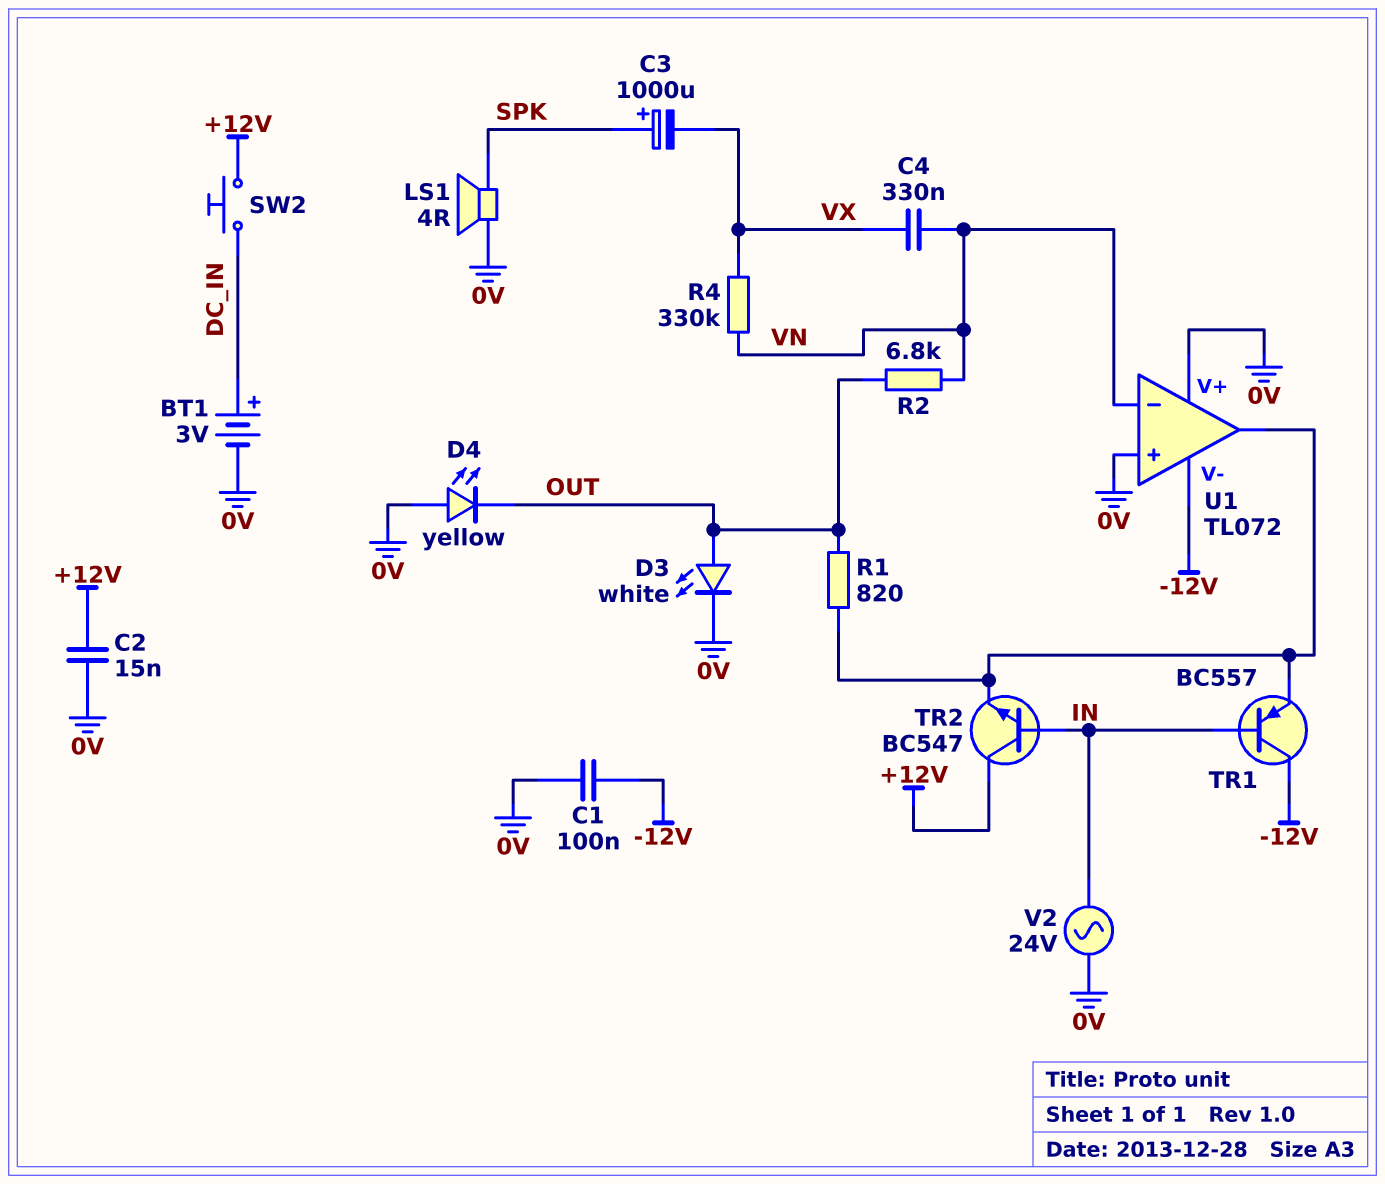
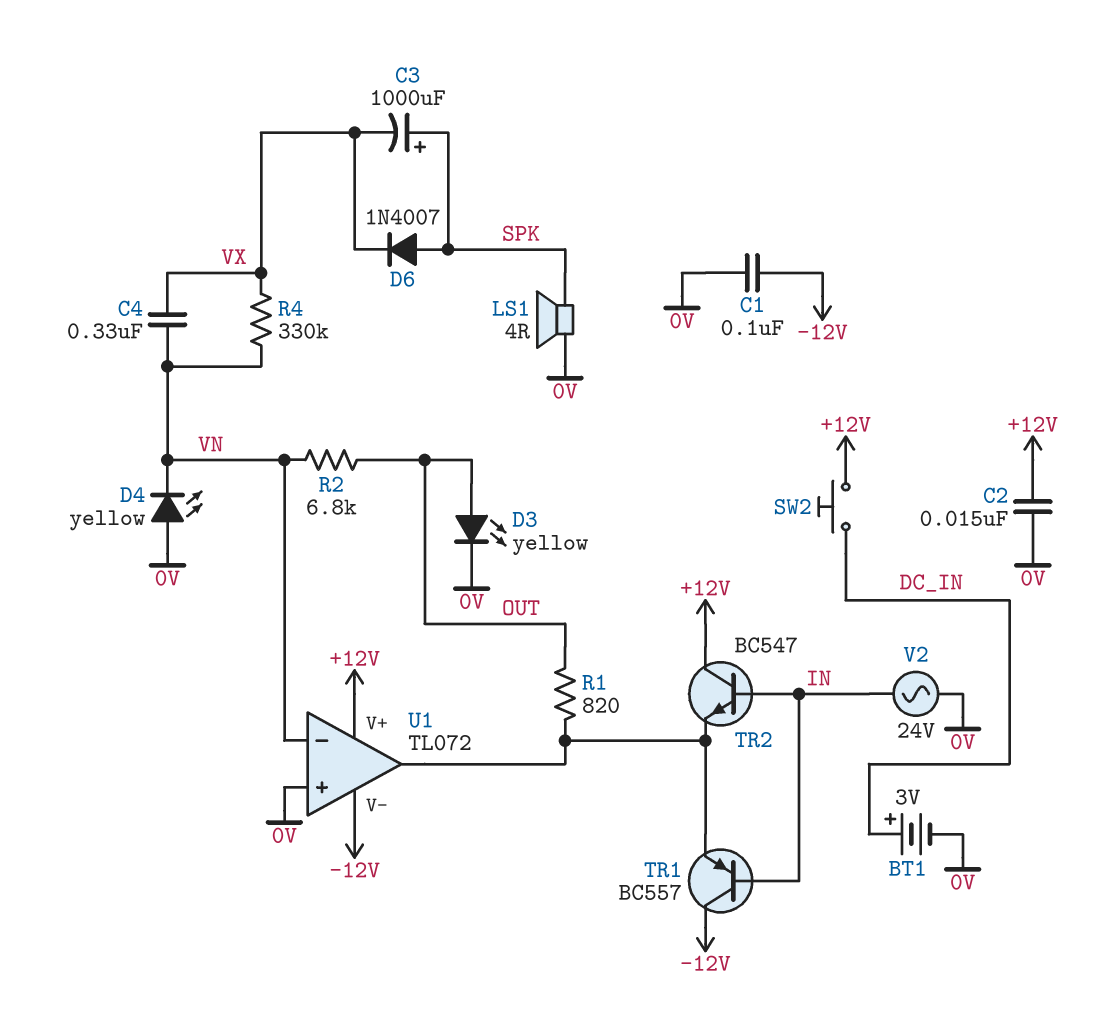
D3: LED white (A OUT, K 0V) -> LED yellow (A OUT, K 0V)
D4: LED yellow (A 0V, K OUT) -> LED yellow (A 0V, K VN)
D6: none -> diode 1N4007 (A SPK, K VX)
U1 pin V+: 0V -> +12V

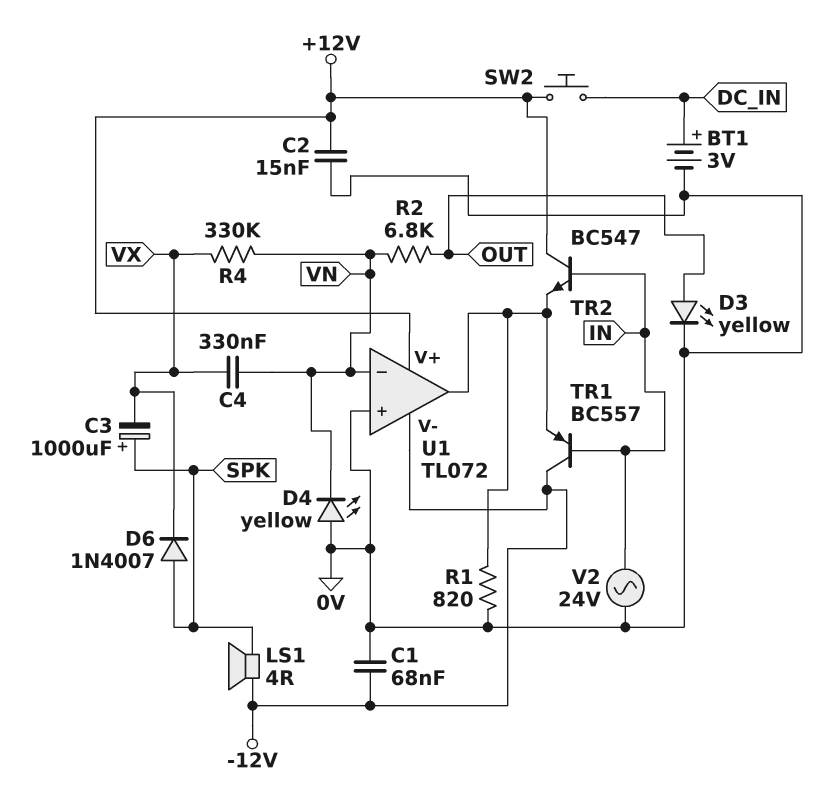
C1: 100nF (-12V, 0V) -> 68nF (-12V, 0V)
LS1: speaker 4R (0V, SPK) -> speaker 4R (-12V, SPK)
R1: 820 (OUT, U1/out) -> 820 (0V, U1/out)

